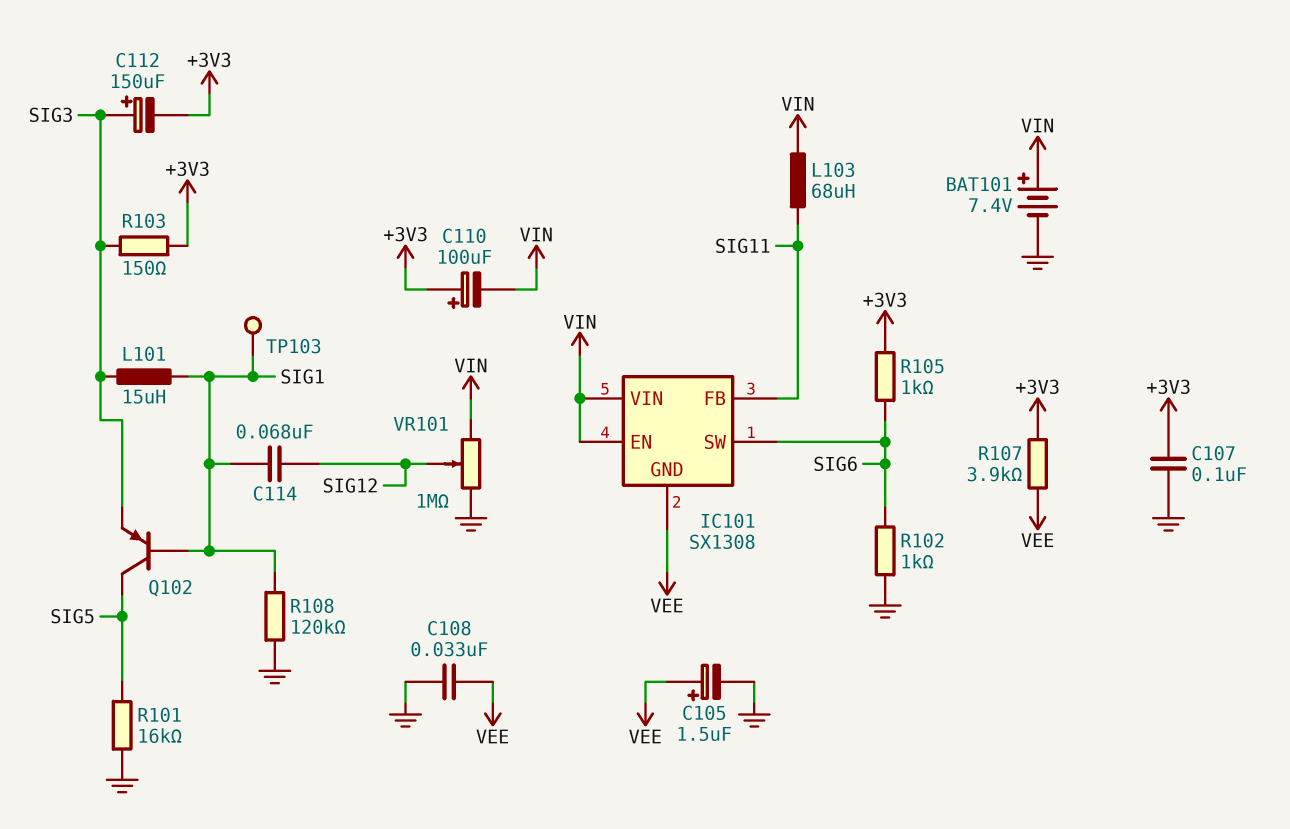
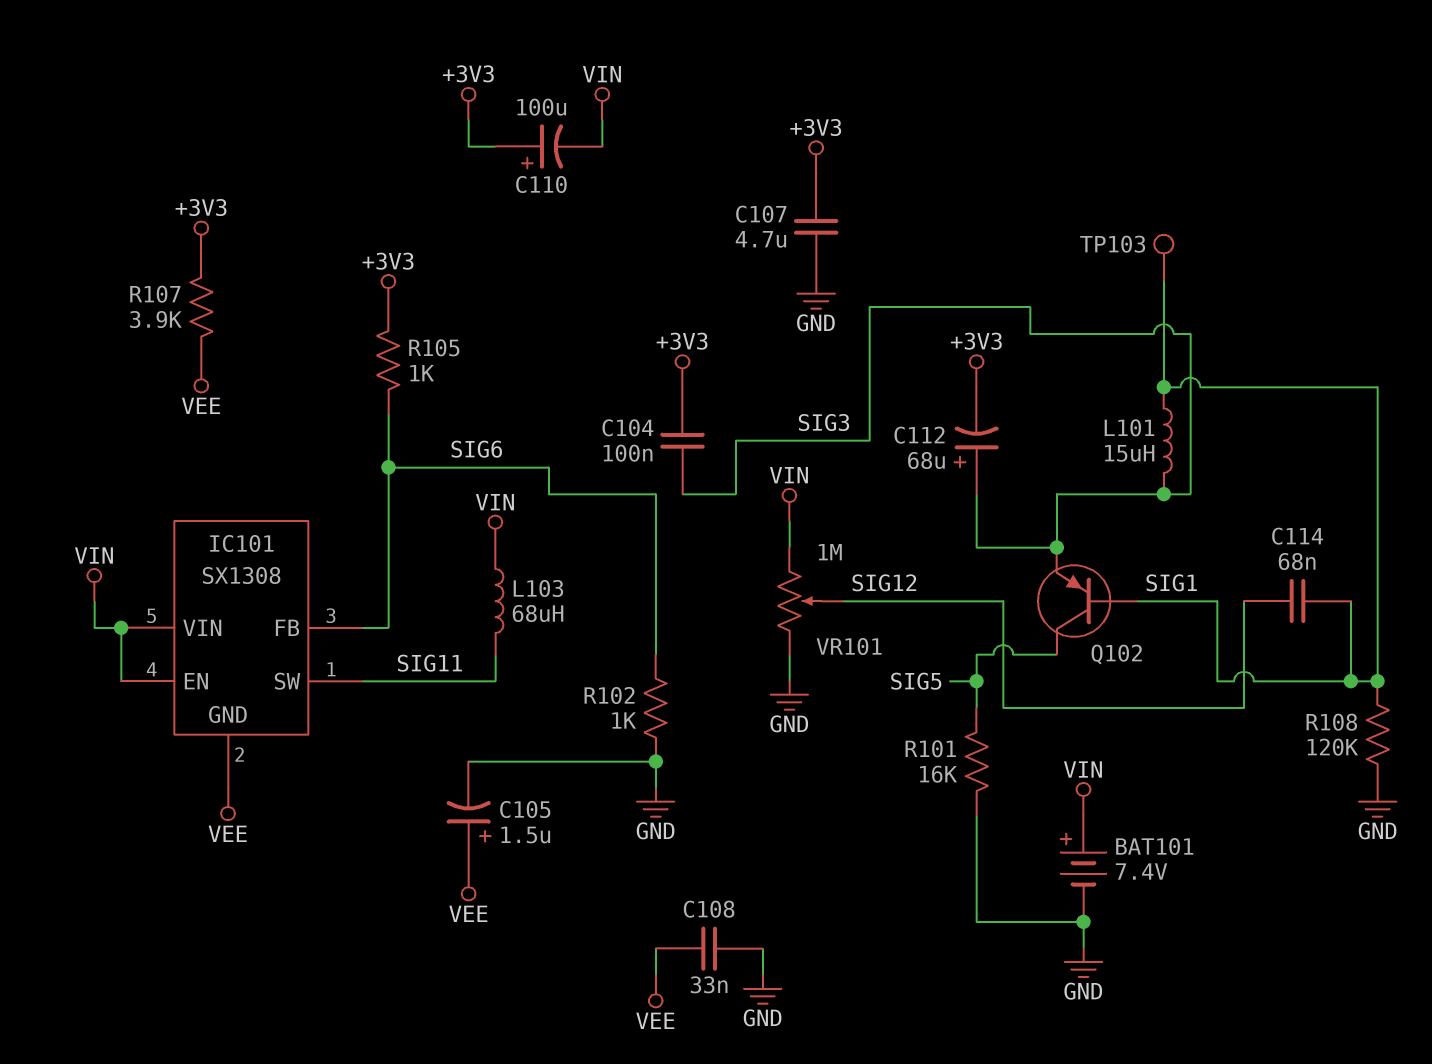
C104: none -> 100nF (+3V3, SIG3)
C107: 100nF (+3V3, GND) -> 4.7uF (+3V3, GND)
C112: 150uF (plus SIG3, minus +3V3) -> 68uF (plus SIG3, minus +3V3)
IC101 pin FB: SIG11 -> SIG6
IC101 pin SW: SIG6 -> SIG11
R103: 150 (+3V3, SIG3) -> none

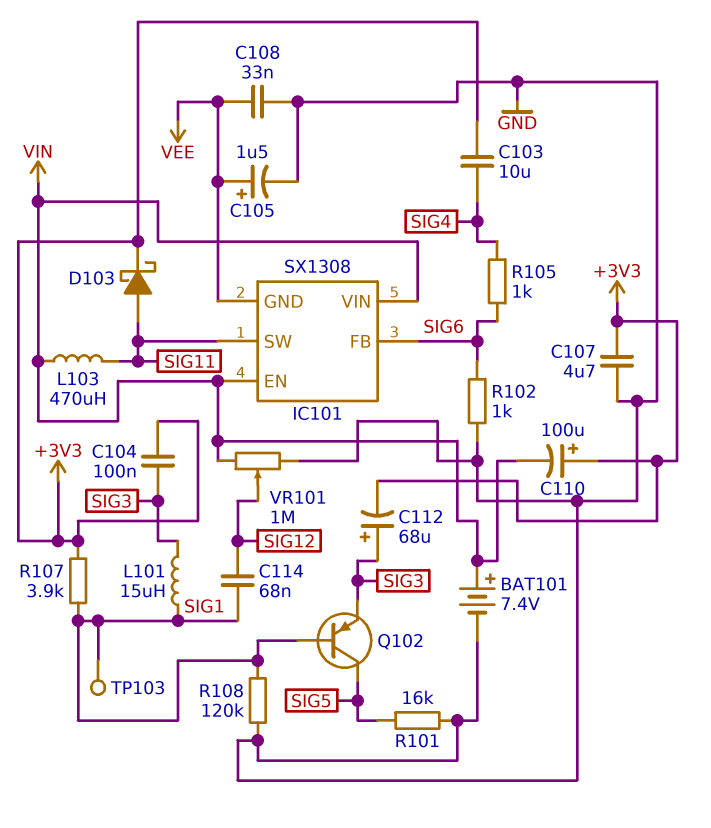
C103: none -> 10uF (+3V3, SIG4)
D103: none -> schottky (A SIG11, K +3V3)
L103: 68uH (SIG11, VIN) -> 470uH (SIG11, VIN)
R105: 1k (+3V3, SIG6) -> 1k (SIG4, SIG6)
R107: 3.9k (+3V3, VEE) -> 3.9k (+3V3, SIG1)

